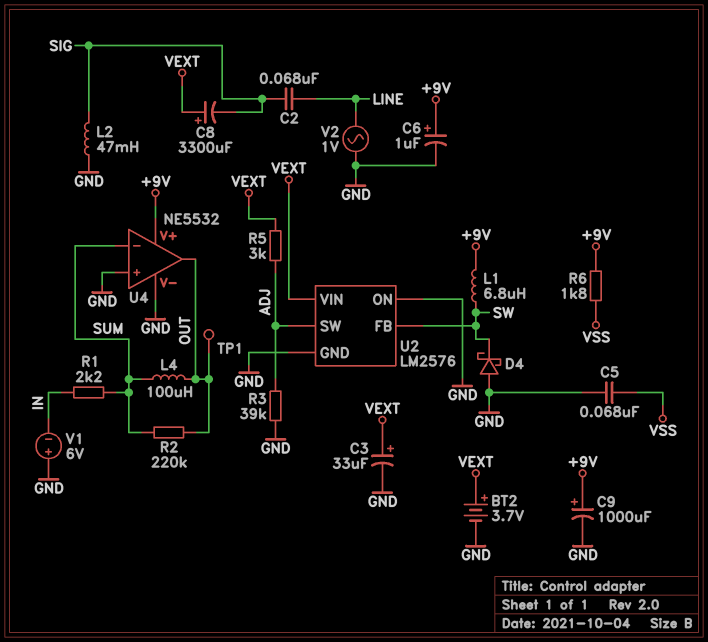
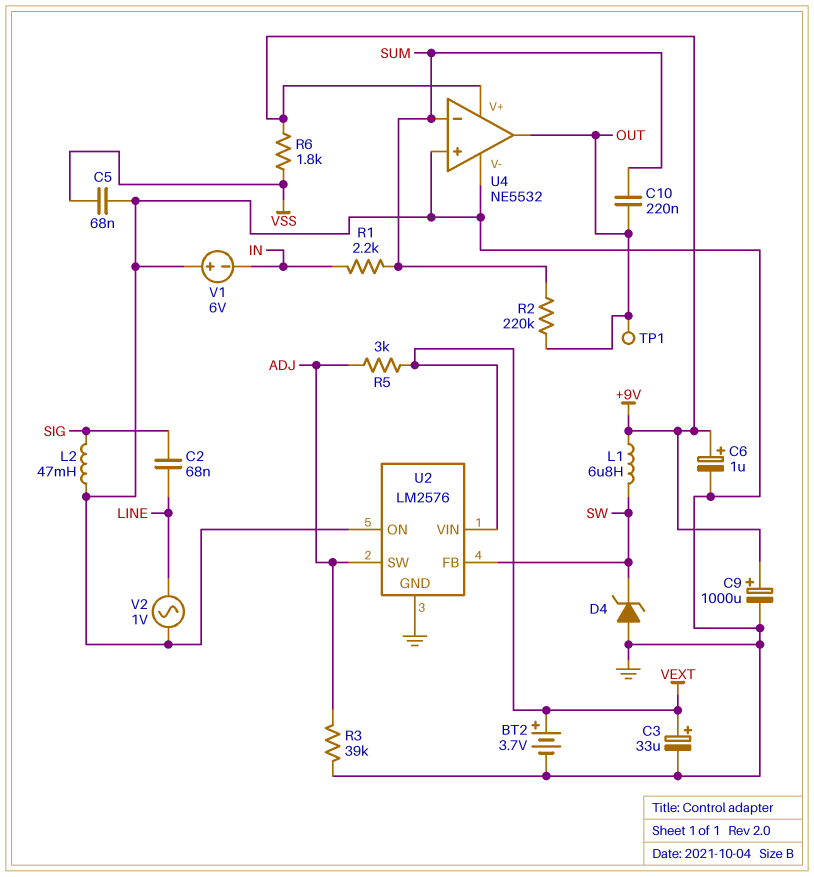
C8: 3300uF (plus VEXT, minus SIG) -> none
C10: none -> 220nF (OUT, SUM)
D4: schottky (A GND, K SW) -> zener (A GND, K SW)
L4: 100uH (OUT, SUM) -> none

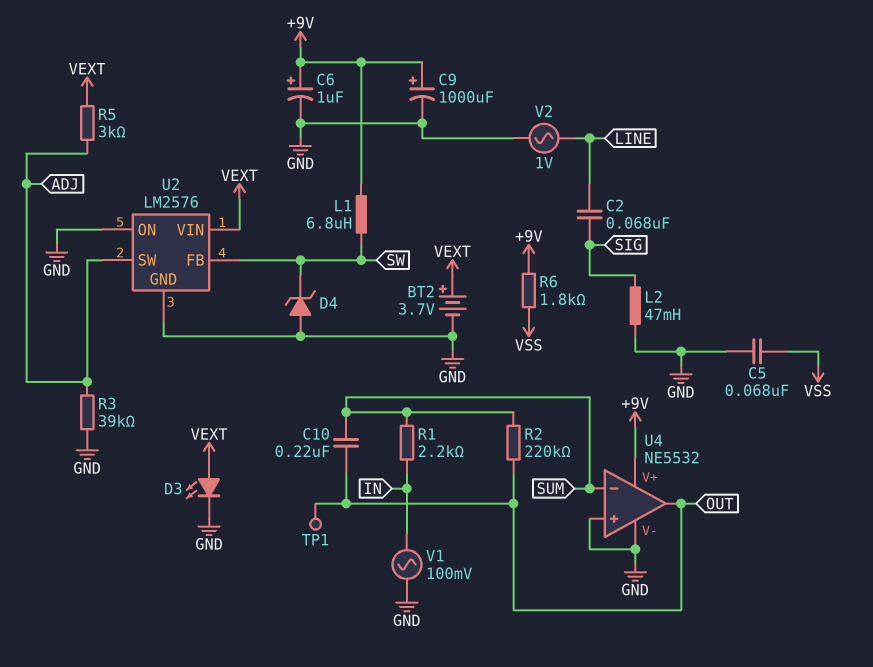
C3: 33uF (plus VEXT, minus GND) -> none
D3: none -> LED (A VEXT, K GND)
V1: 6V (plus GND, minus IN) -> AC 100mV (GND, IN)

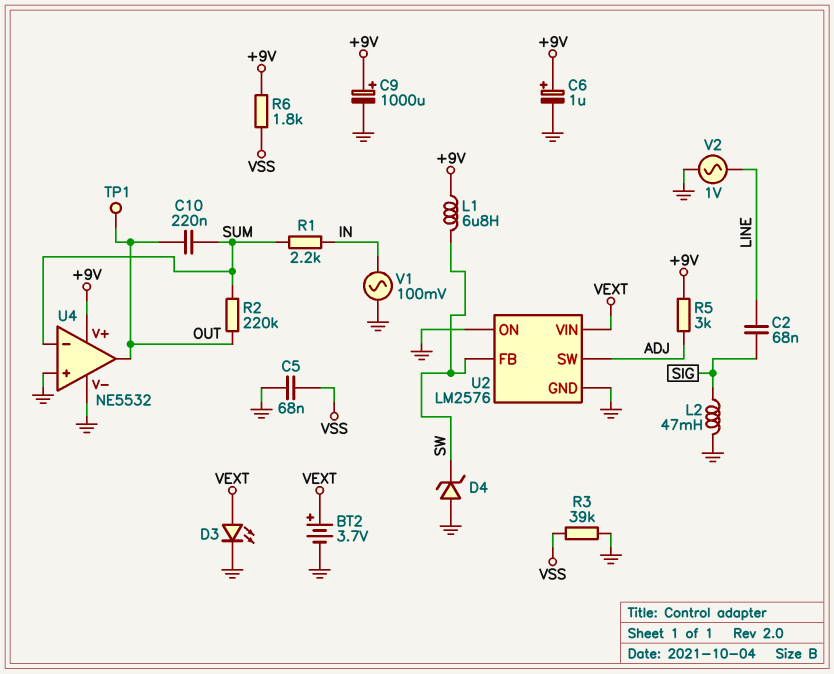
R3: 39k (ADJ, GND) -> 39k (GND, VSS)
R5: 3k (ADJ, VEXT) -> 3k (+9V, ADJ)

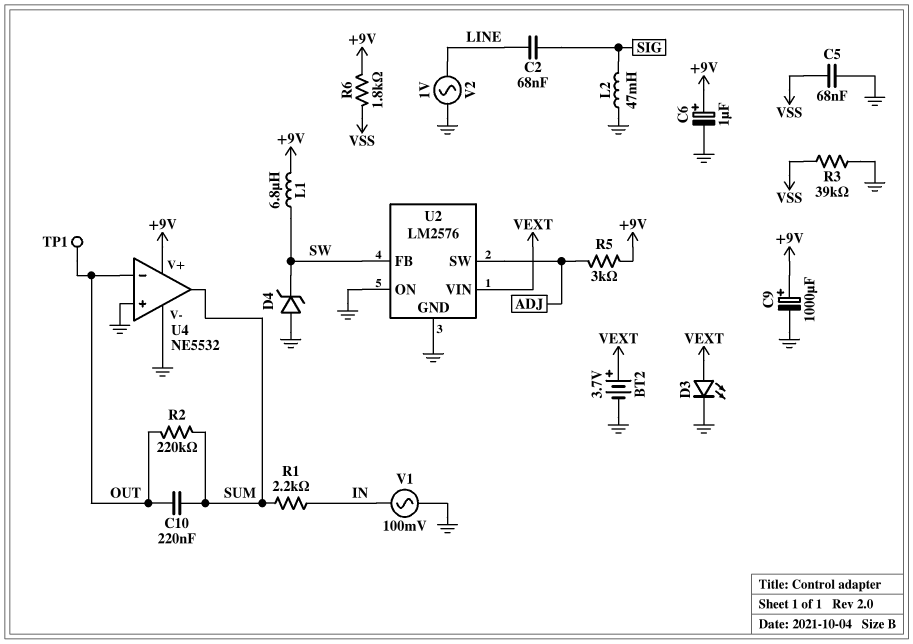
U4 pin in-: SUM -> OUT
U4 pin out: OUT -> SUM

